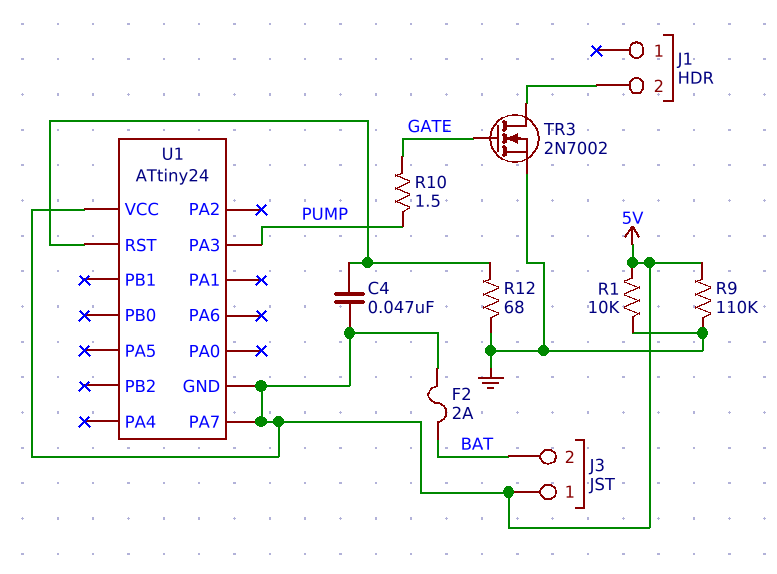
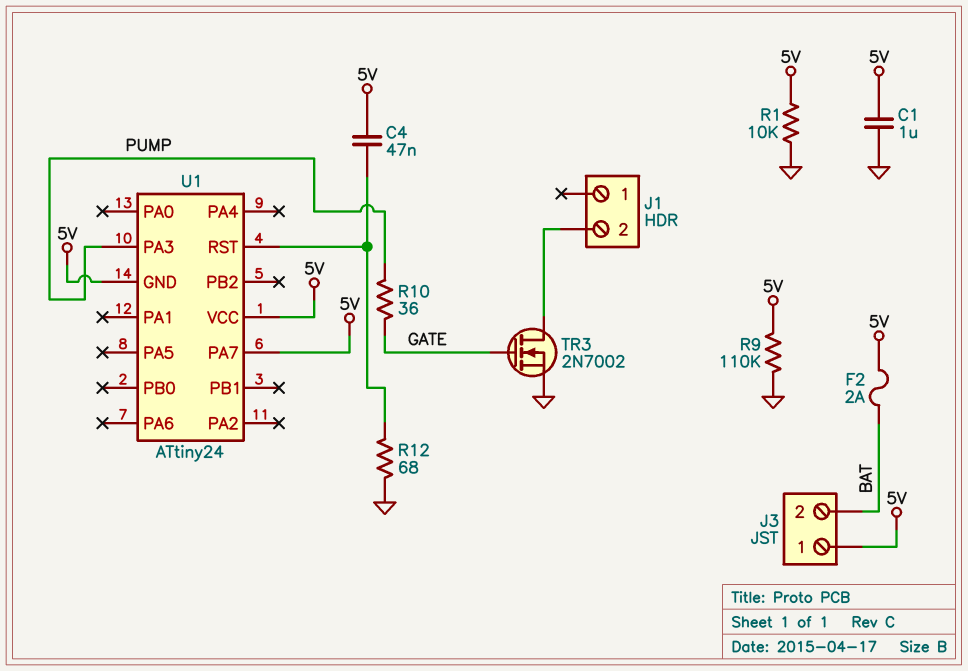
C1: none -> 1uF (5V, GND)
R10: 1.5 (GATE, PUMP) -> 36 (GATE, PUMP)

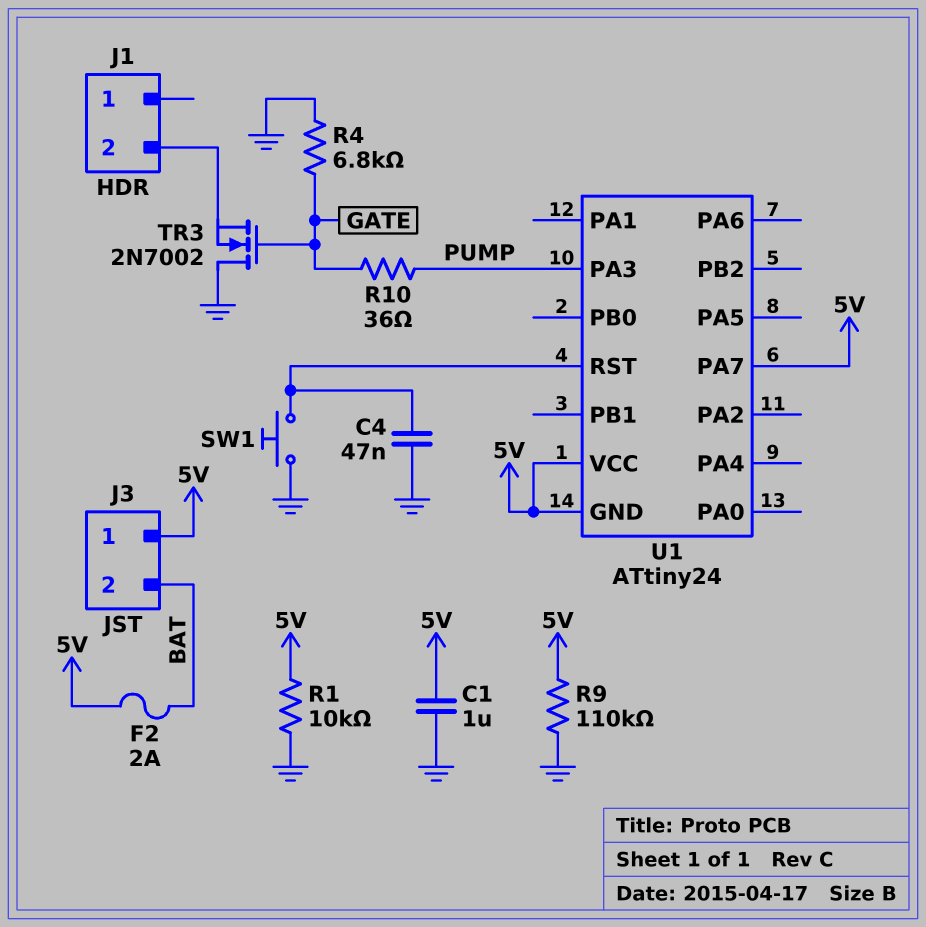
C4: 47nF (5V, U1/RST) -> 47nF (GND, U1/RST)
R4: none -> 6.8k (GATE, GND)
R12: 68 (GND, U1/RST) -> none
SW1: none -> button (GND, U1/RST)
TR3: NMOS 2N7002 (G GATE, D J1/2, S GND) -> NMOS 2N7002 (G GATE, D GND, S J1/2)

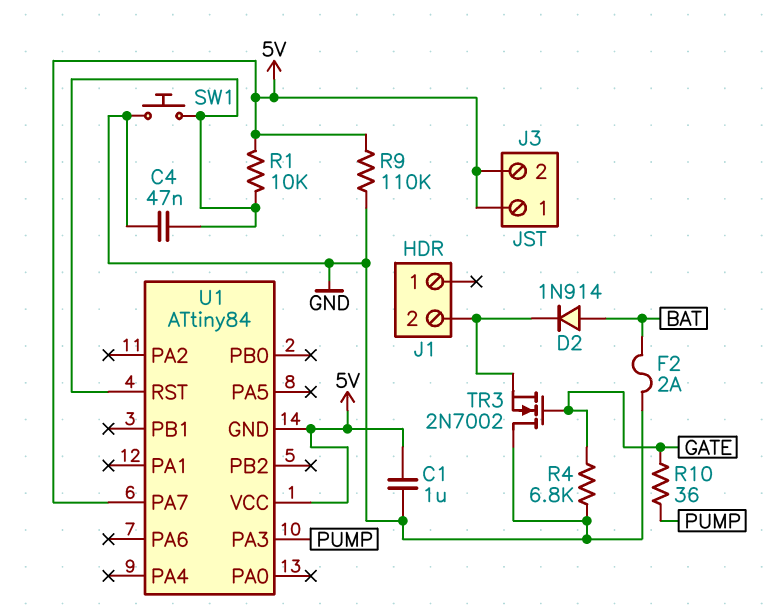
D2: none -> diode 1N914 (A BAT, K J1/2)
F2: 2A (5V, BAT) -> 2A (BAT, GND)
J3 pin 2: BAT -> 5V
R1: 10k (5V, GND) -> 10k (5V, U1/RST)
U1: ATtiny24 -> ATtiny84

